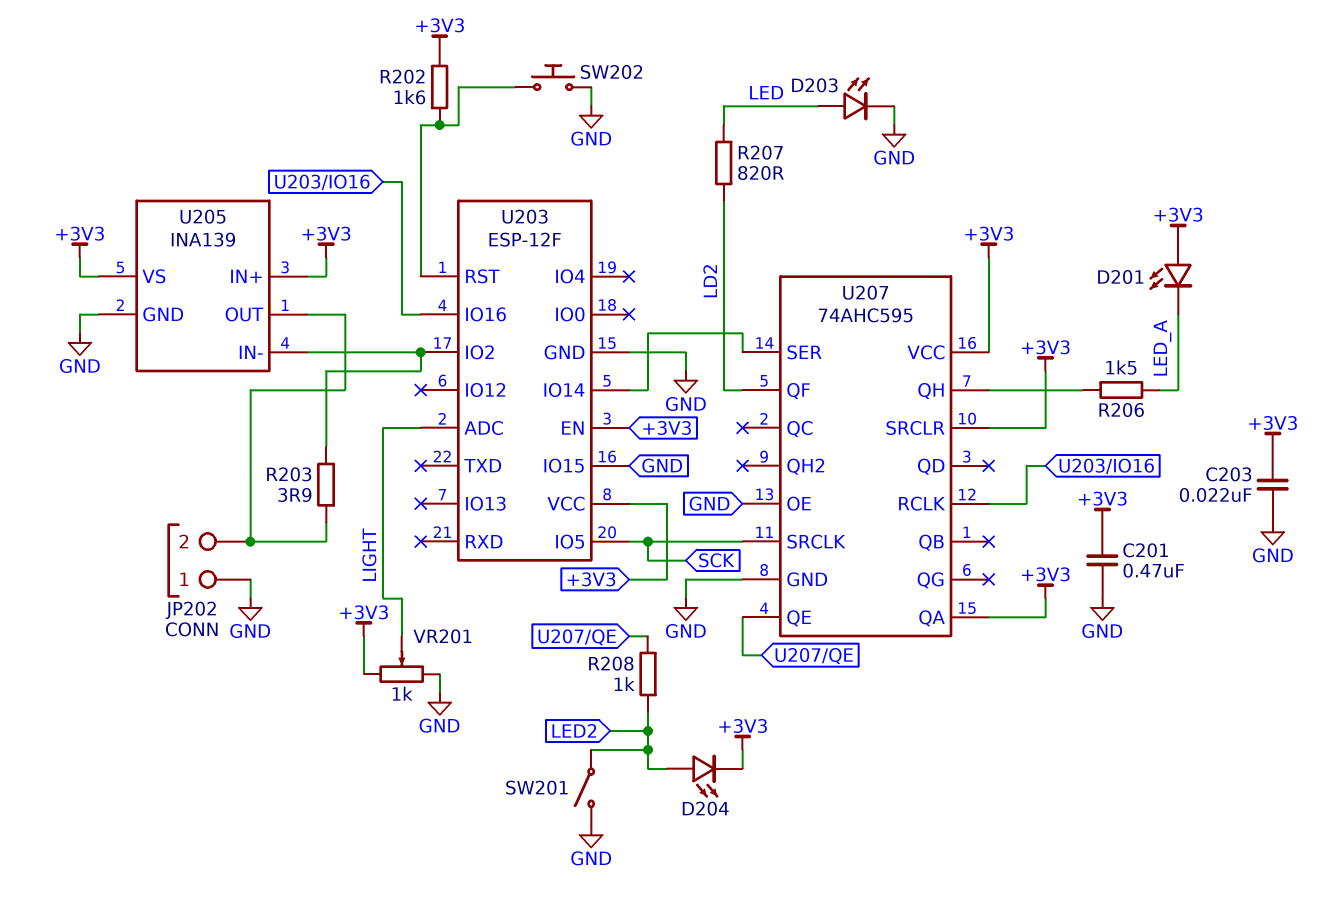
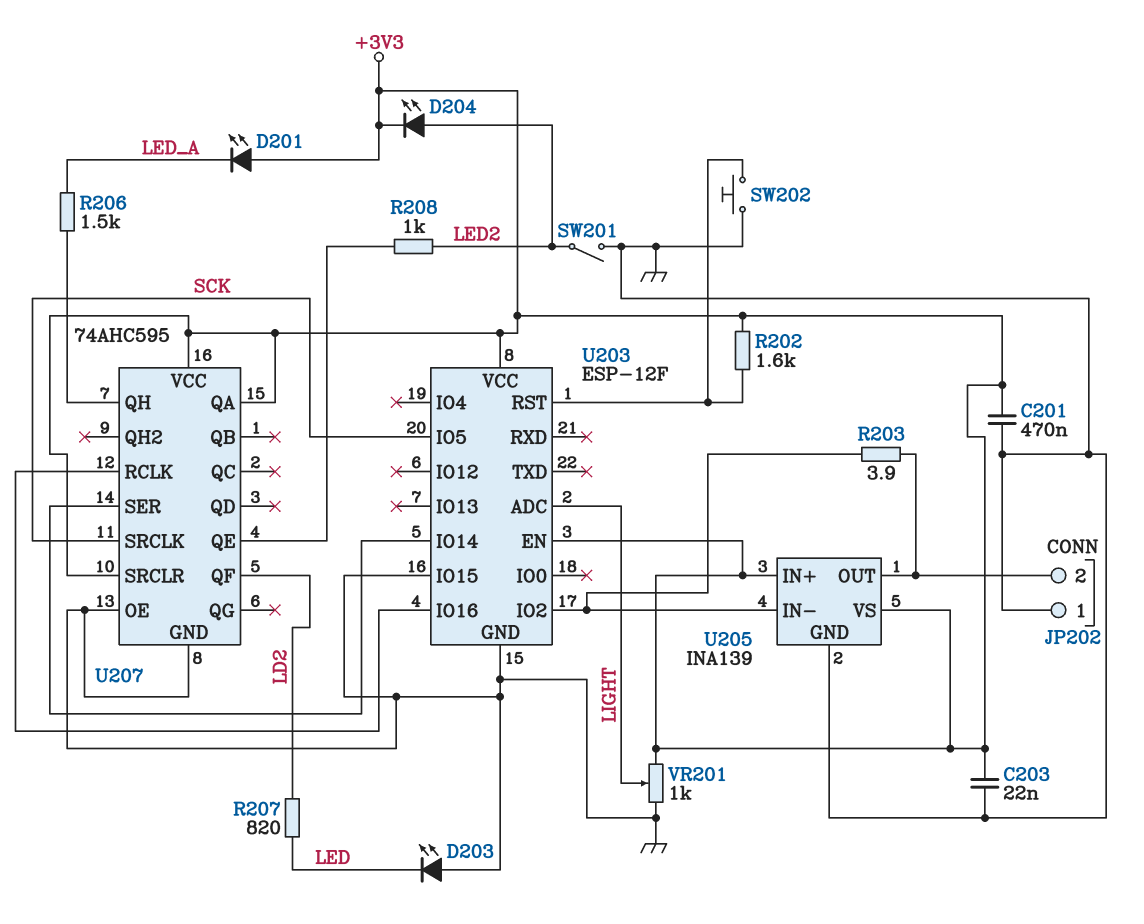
D203: LED (A LED, K GND) -> LED (A GND, K LED)

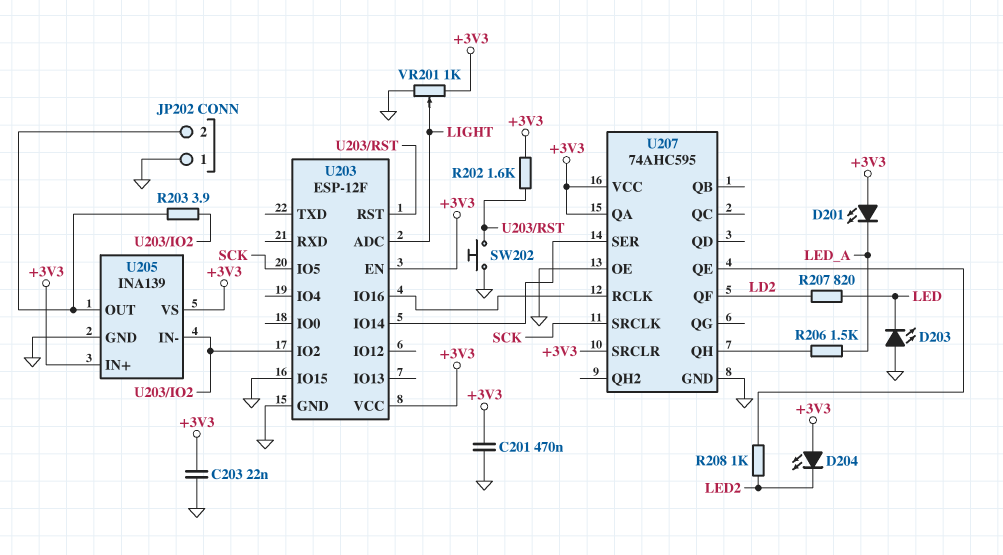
D204: LED (A LED2, K +3V3) -> LED (A +3V3, K LED2)
SW201: switch (GND, LED2) -> none

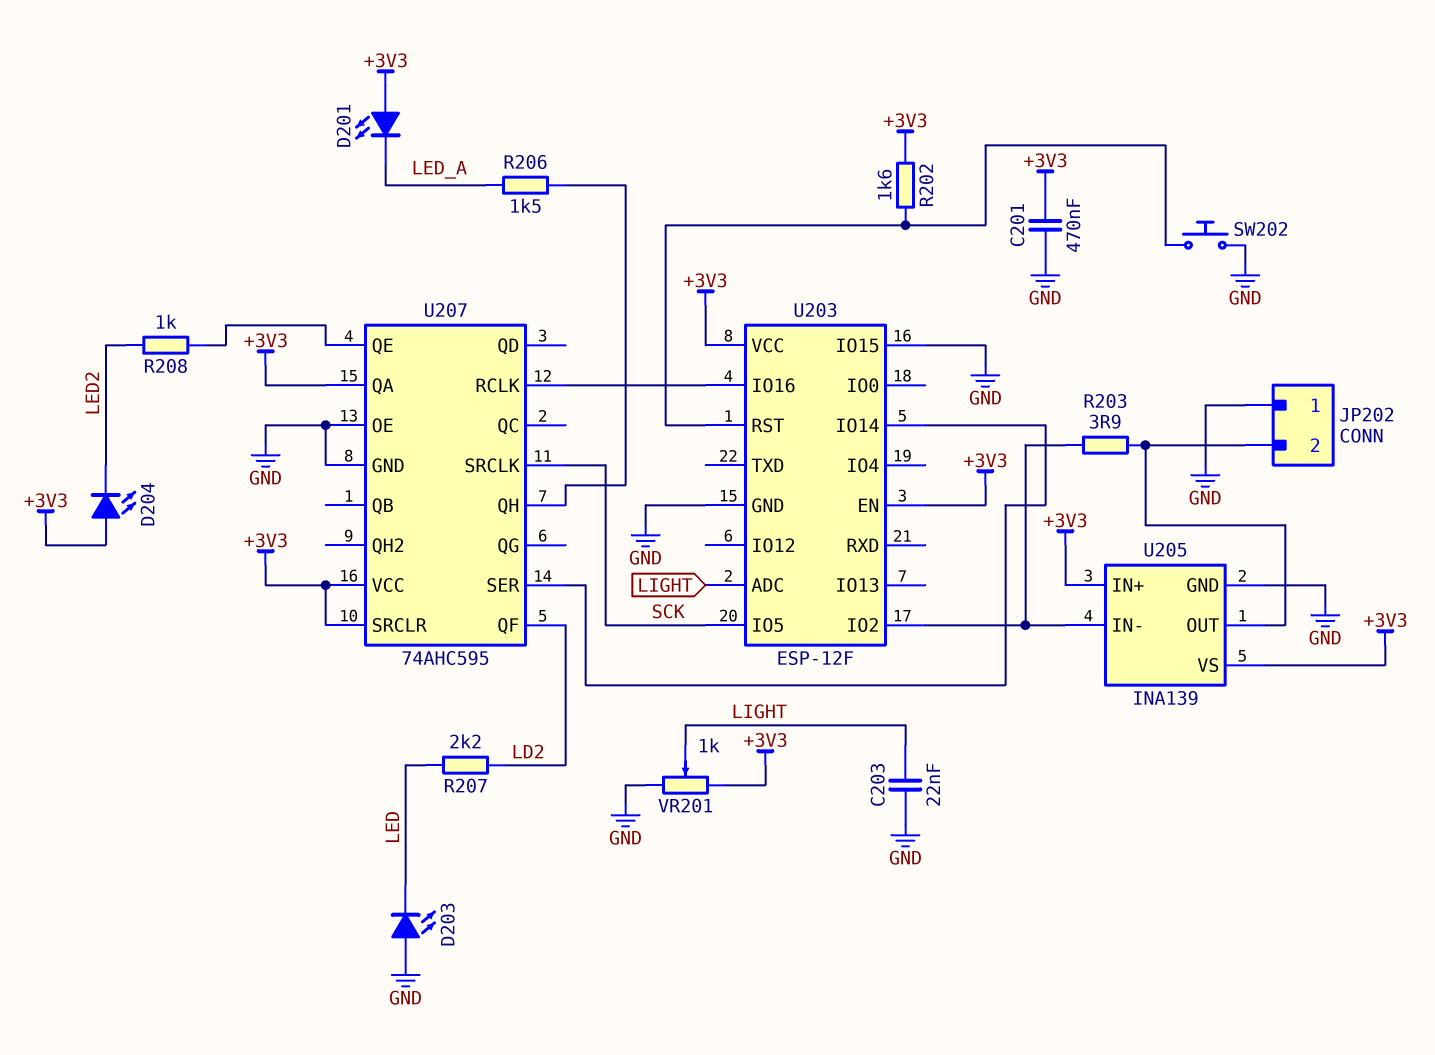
C203: 22nF (+3V3, GND) -> 22nF (GND, LIGHT)
R207: 820 (LD2, LED) -> 2.2k (LD2, LED)

